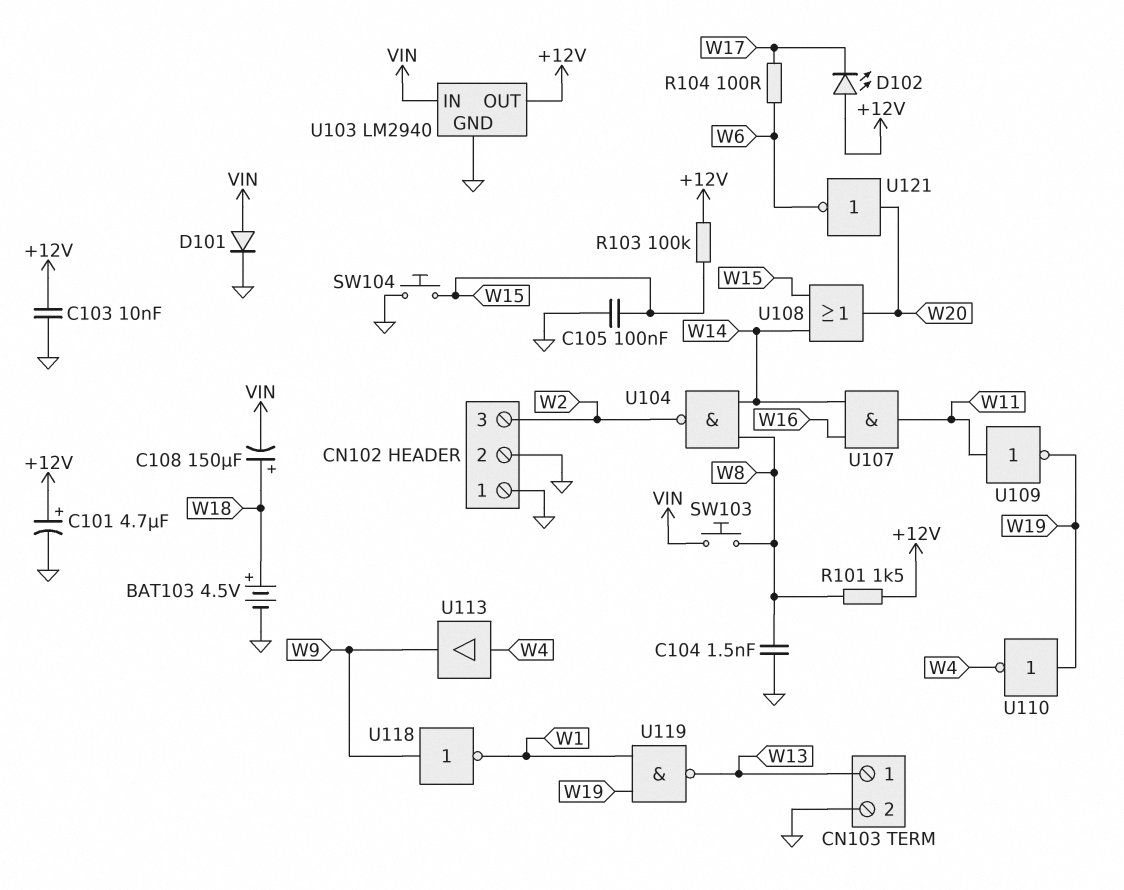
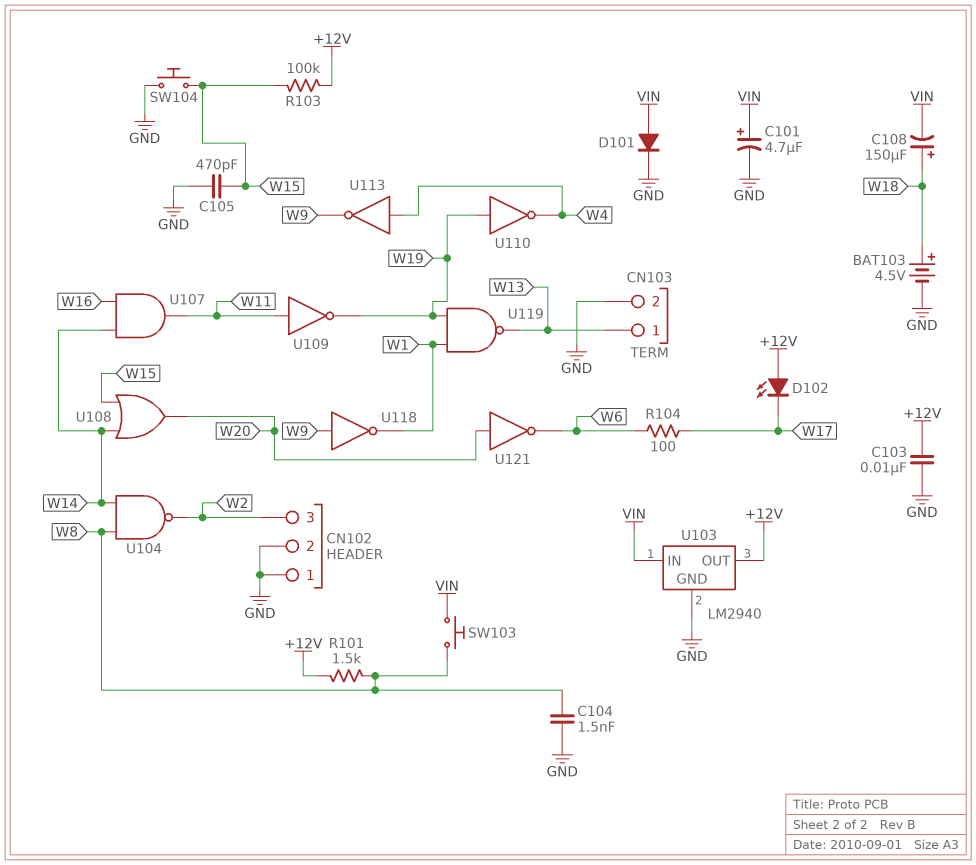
C101: 4.7uF (plus +12V, minus GND) -> 4.7uF (plus VIN, minus GND)
C105: 100nF (GND, W15) -> 470pF (GND, W15)
U113: buffer (in W4, out W9) -> NOT (in W4, out W9)

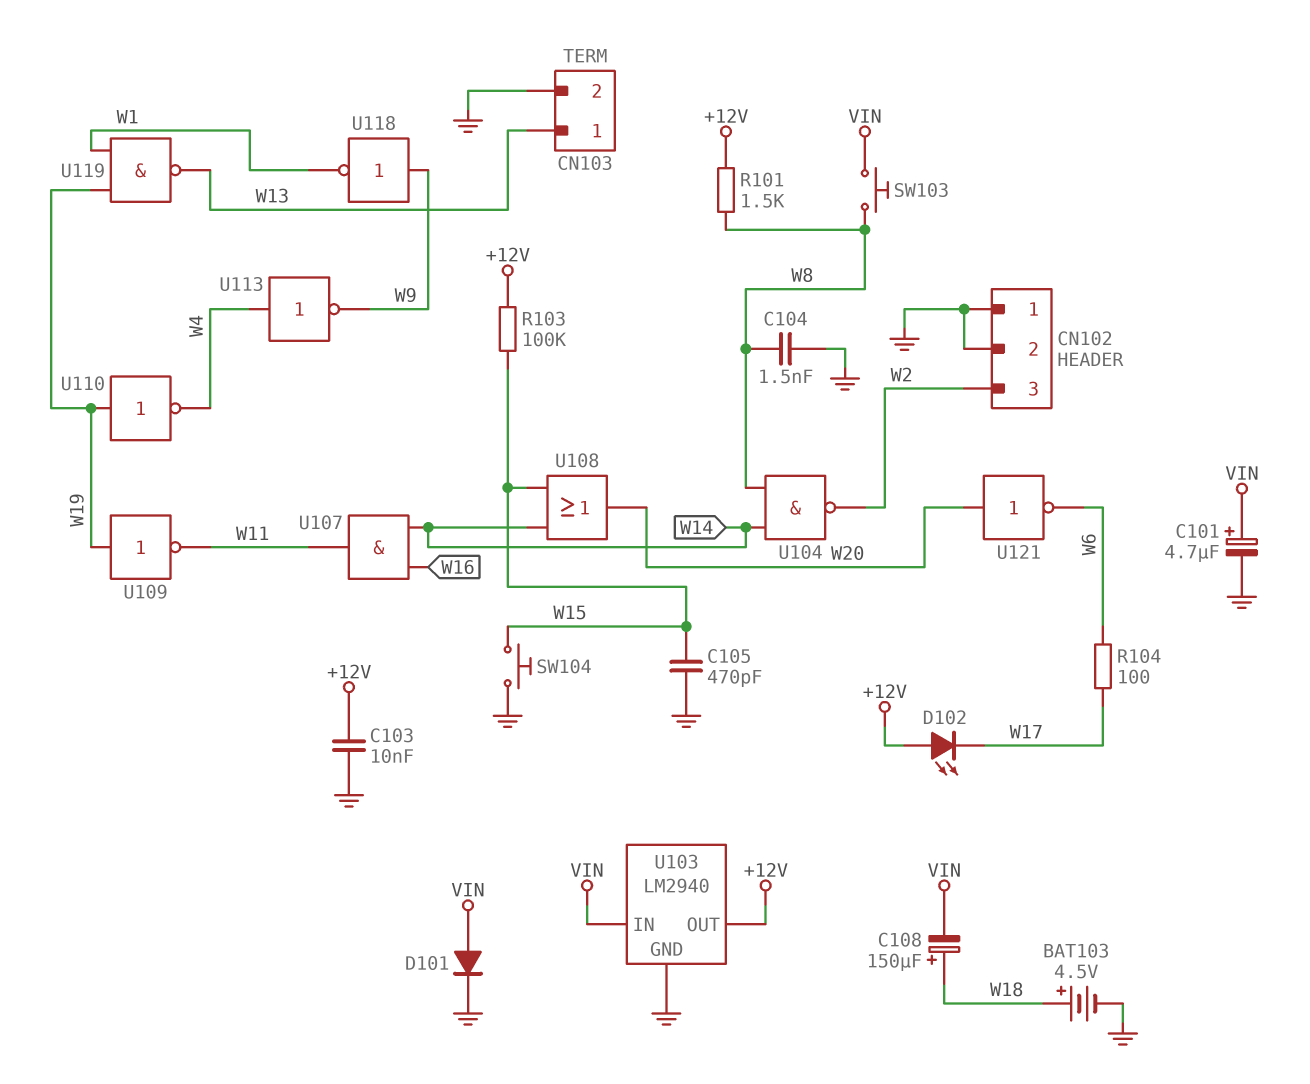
U109: NOT (in W11, out W19) -> NOT (in W19, out W11)

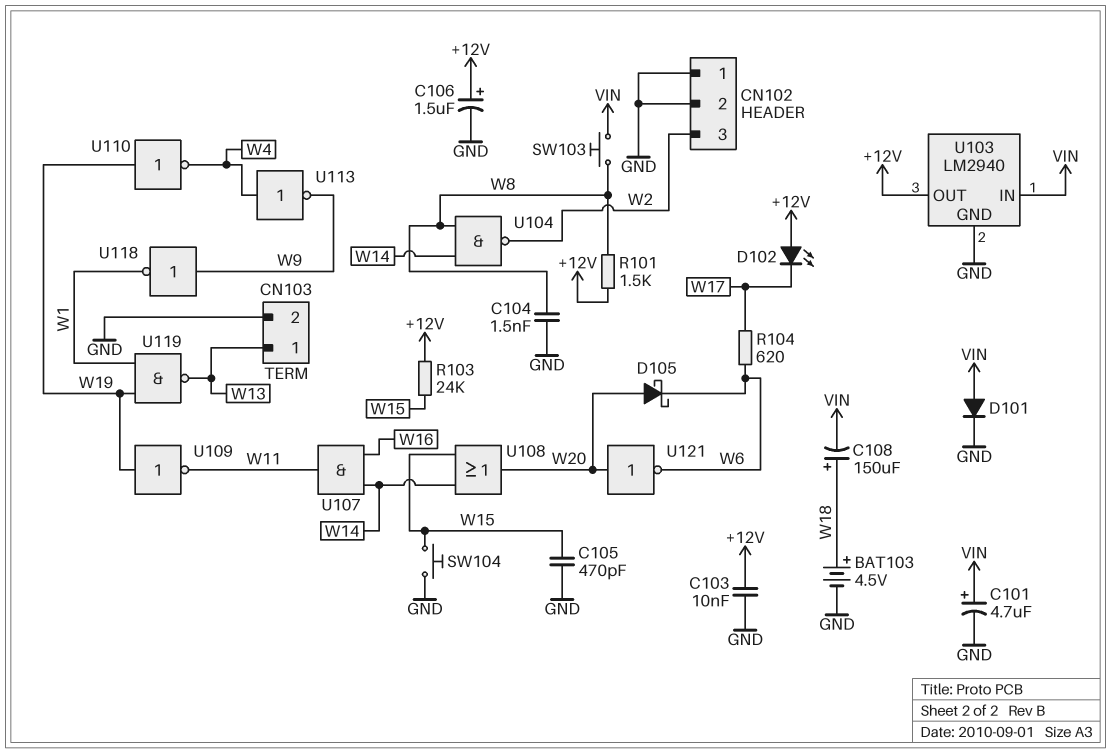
C106: none -> 1.5uF (plus +12V, minus GND)
D105: none -> schottky (A W20, K W6)
R103: 100k (+12V, W15) -> 24k (+12V, W15)
R104: 100 (W6, W17) -> 620 (W6, W17)

